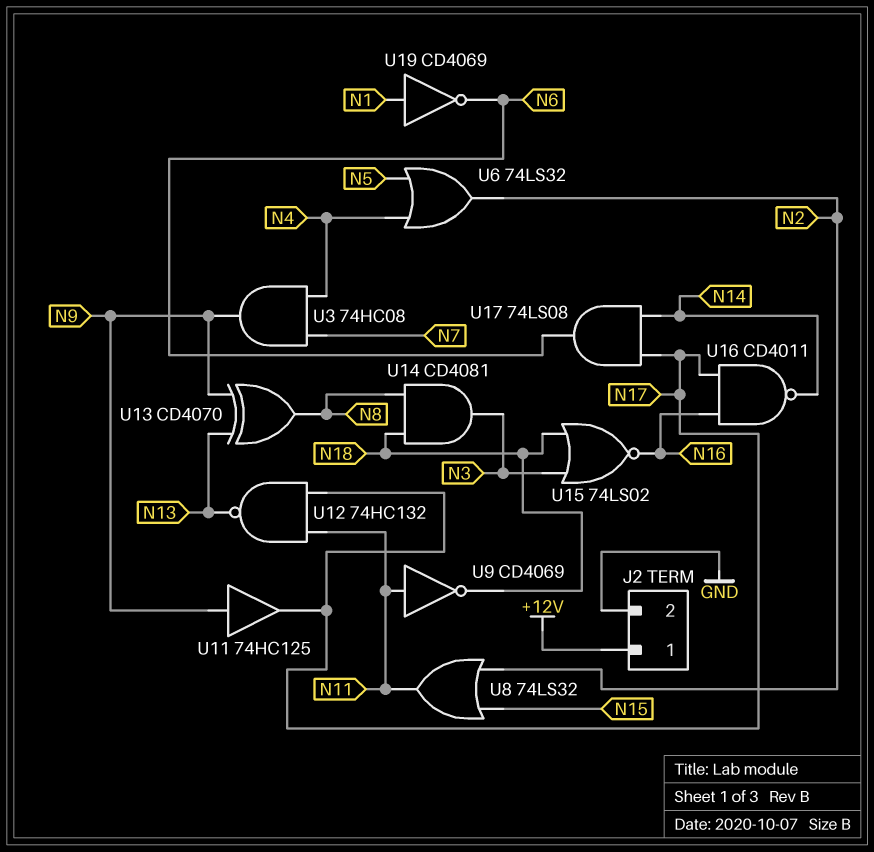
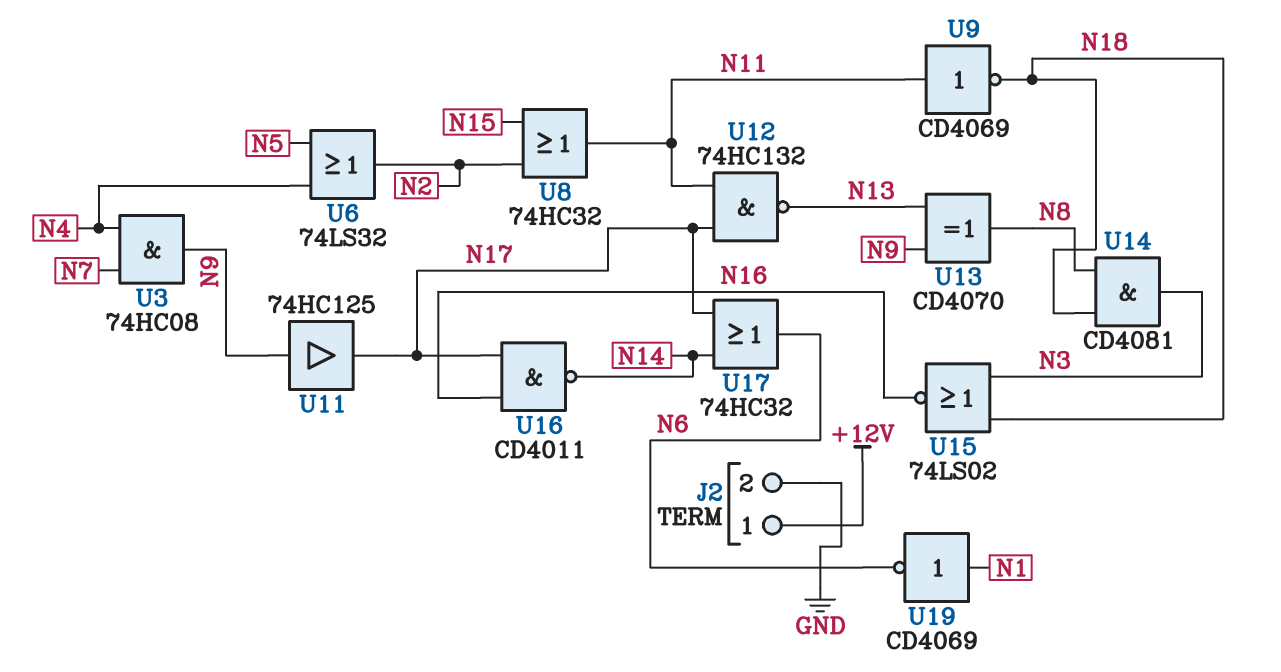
U8: OR 74LS32 (in N2, in N15, out N11) -> OR 74HC32 (in N2, in N15, out N11)
U17: AND 74LS08 (in N14, in N17, out N6) -> OR 74HC32 (in N14, in N17, out N6)

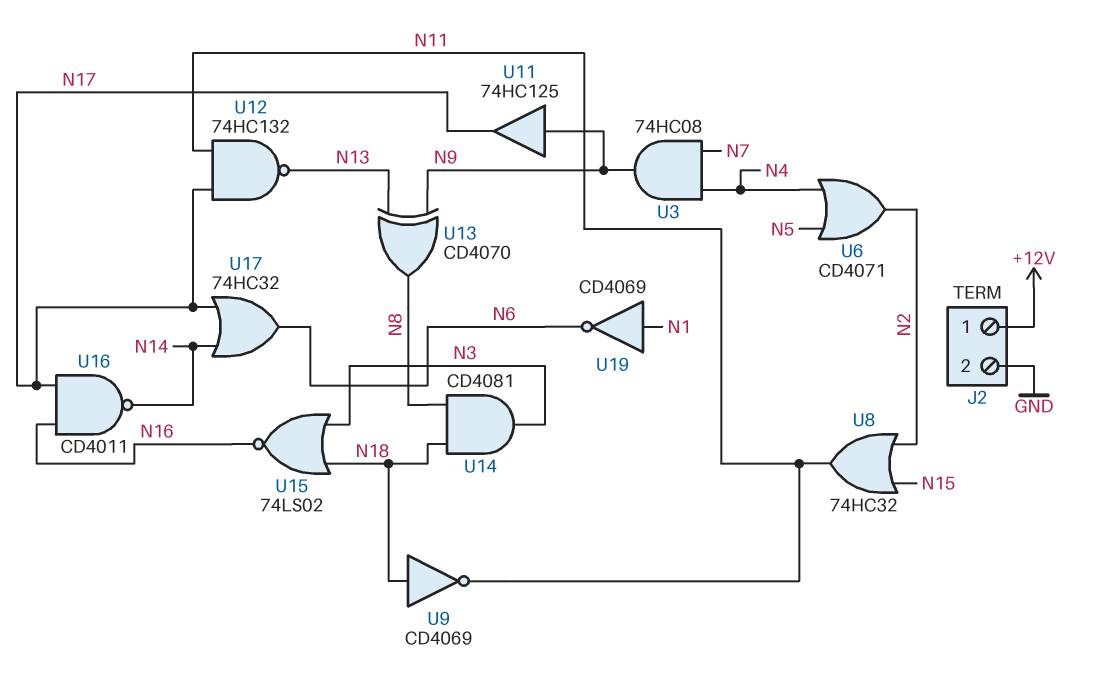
U6: OR 74LS32 (in N4, in N5, out N2) -> OR CD4071 (in N4, in N5, out N2)
U9: NOT CD4069 (in N11, out N18) -> NOT CD4069 (in N18, out N11)

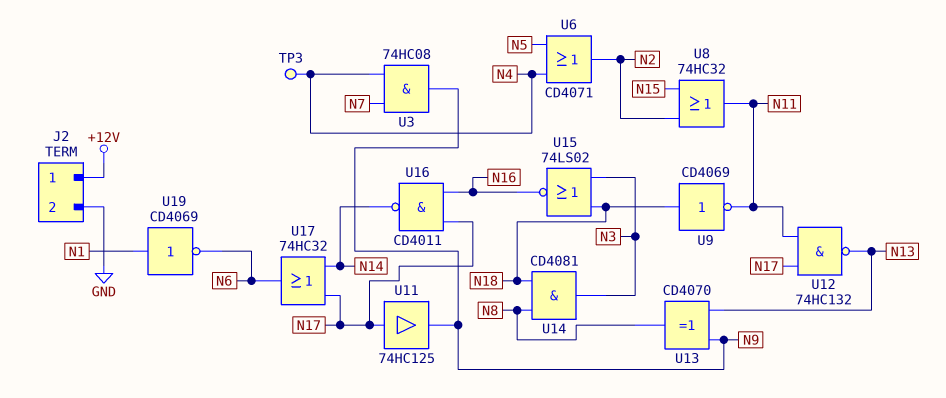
TP3: none -> test point (N4)
U11: buffer 74HC125 (in N9, out N17) -> buffer 74HC125 (in N17, out N9)

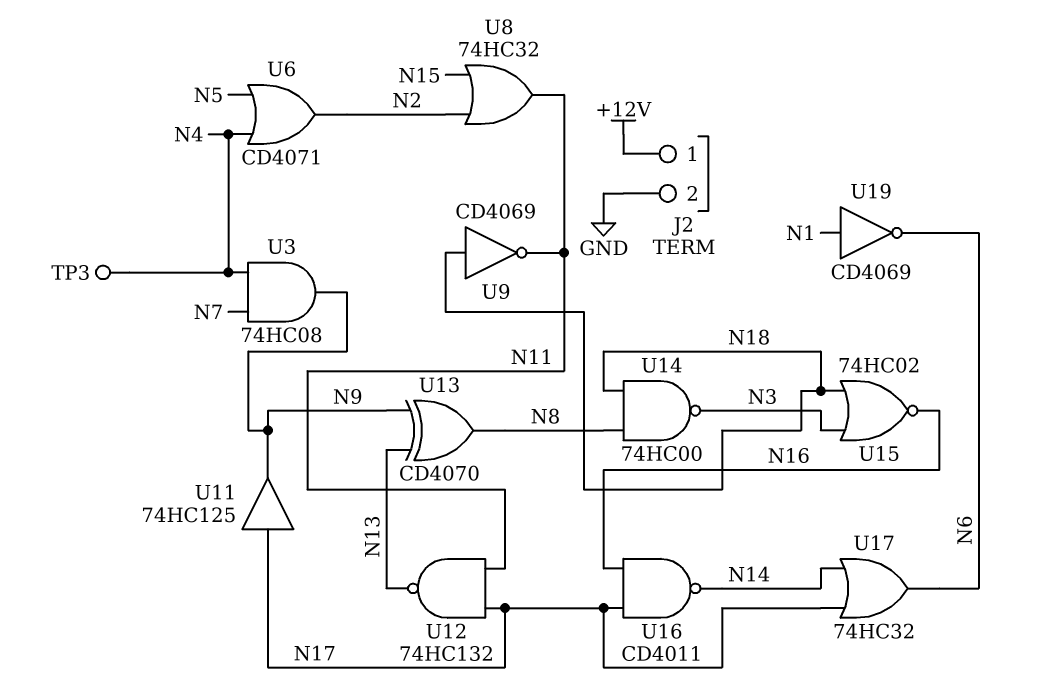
U14: AND CD4081 (in N8, in N18, out N3) -> NAND 74HC00 (in N8, in N18, out N3)
U15: NOR 74LS02 (in N3, in N18, out N16) -> NOR 74HC02 (in N3, in N18, out N16)

